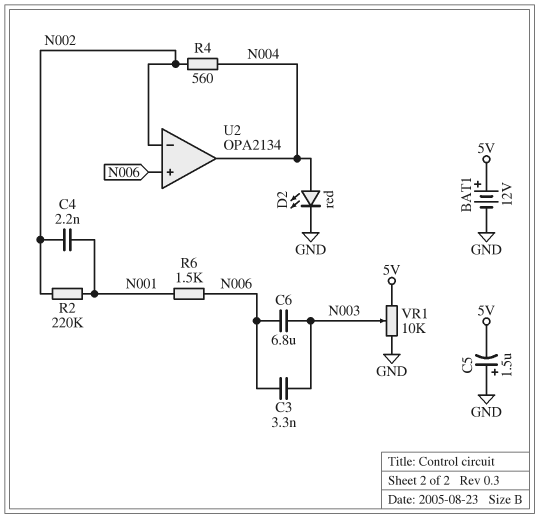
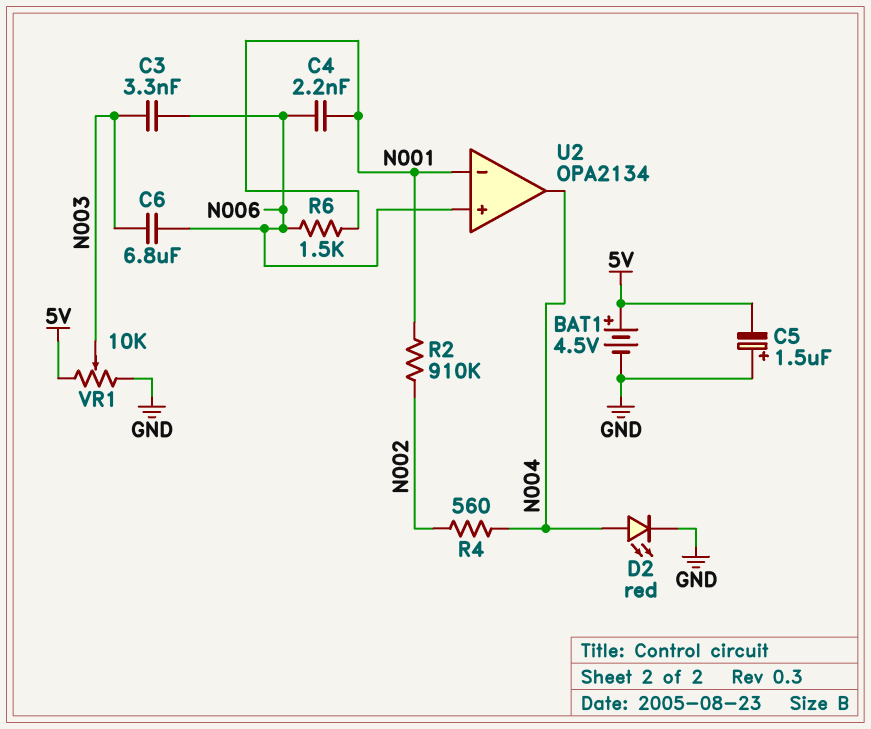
BAT1: 12V (plus 5V, minus GND) -> 4.5V (plus 5V, minus GND)
C4: 2.2nF (N001, N002) -> 2.2nF (N001, N006)
R2: 220k (N001, N002) -> 910k (N001, N002)
U2 pin in-: N002 -> N001

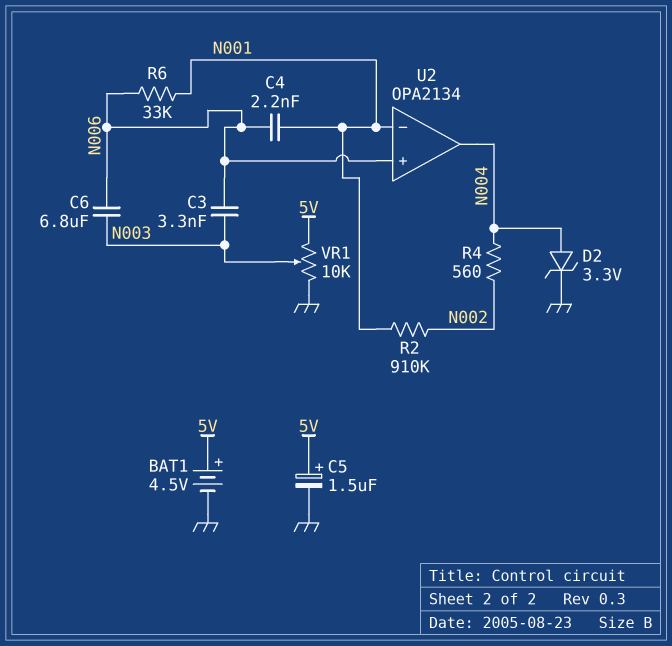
C5: 1.5uF (plus GND, minus 5V) -> 1.5uF (plus 5V, minus GND)
D2: LED red (A N004, K GND) -> zener 3.3V (A N004, K GND)
R6: 1.5k (N001, N006) -> 33k (N001, N006)

